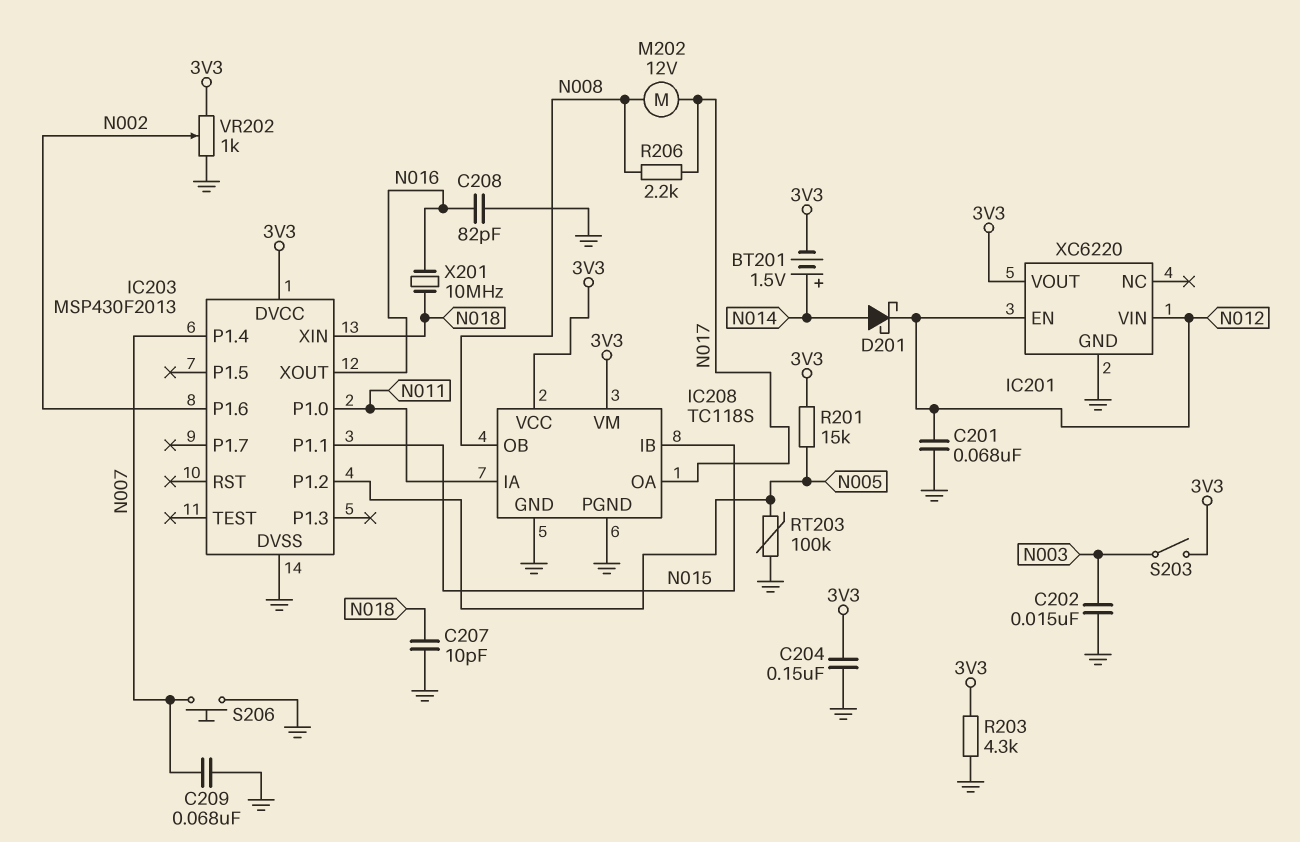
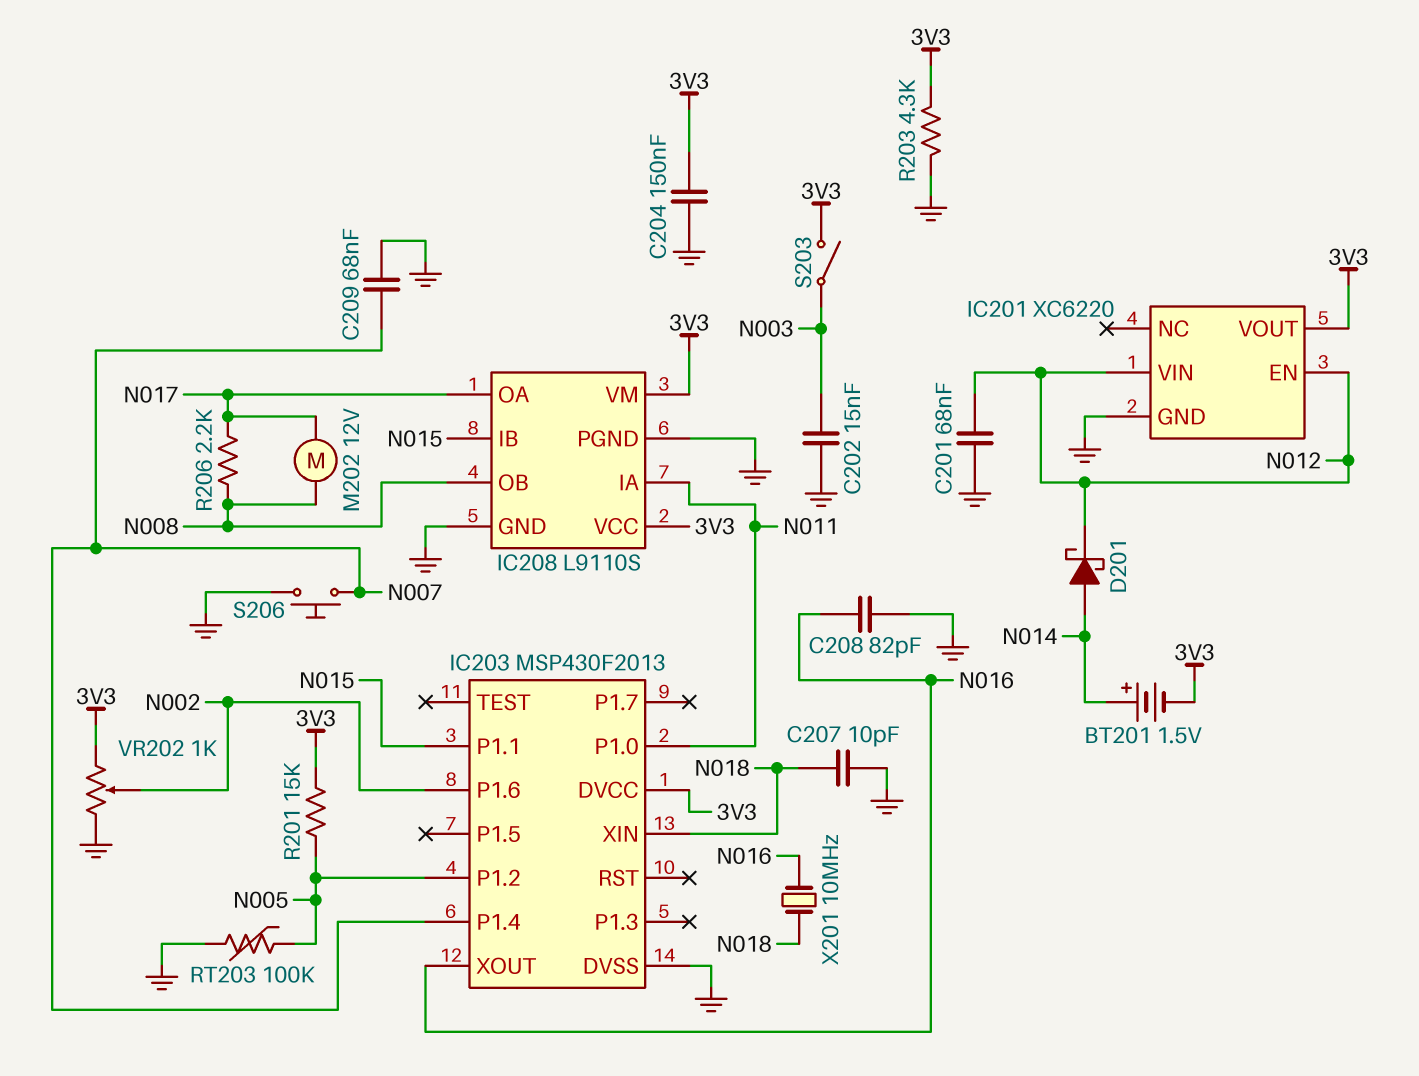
IC208: TC118S -> L9110S

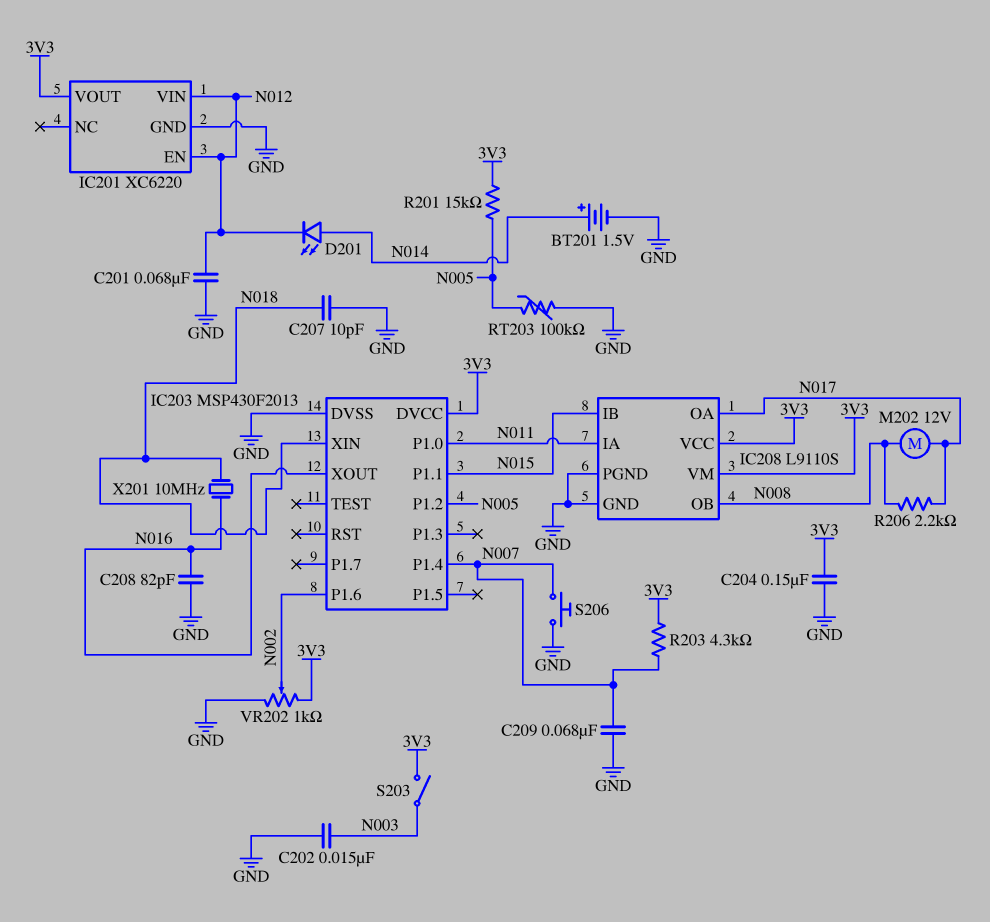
BT201: 1.5V (plus N014, minus 3V3) -> 1.5V (plus N014, minus GND)
D201: schottky (A N014, K N012) -> LED (A N014, K N012)
R203: 4.3k (3V3, GND) -> 4.3k (3V3, N007)

